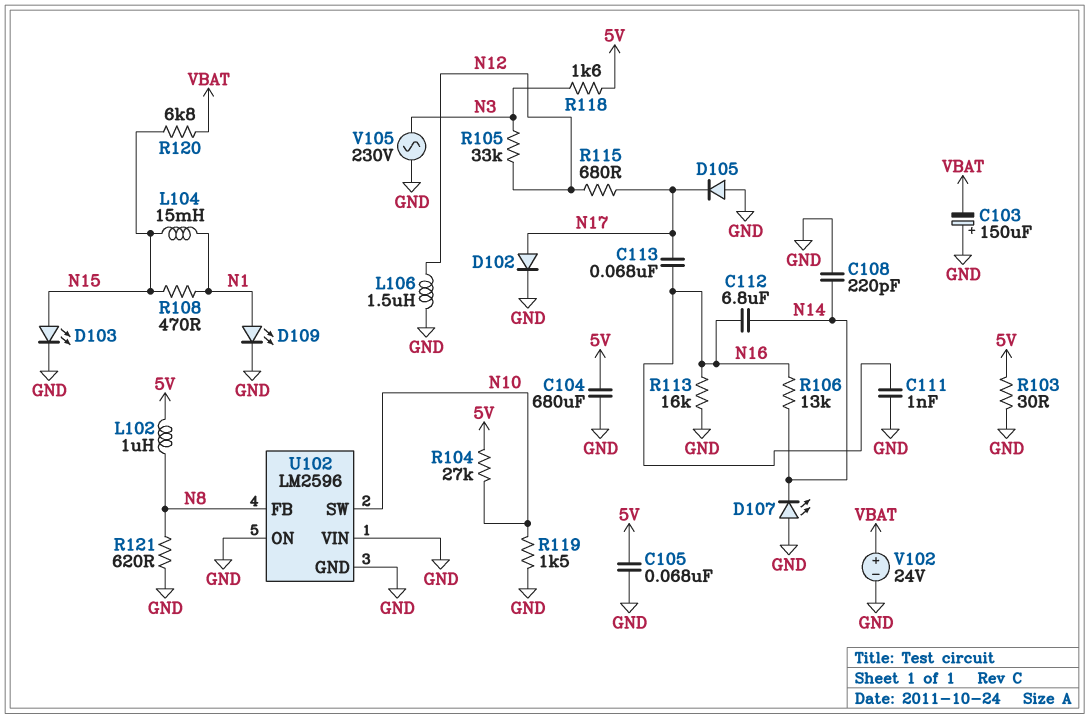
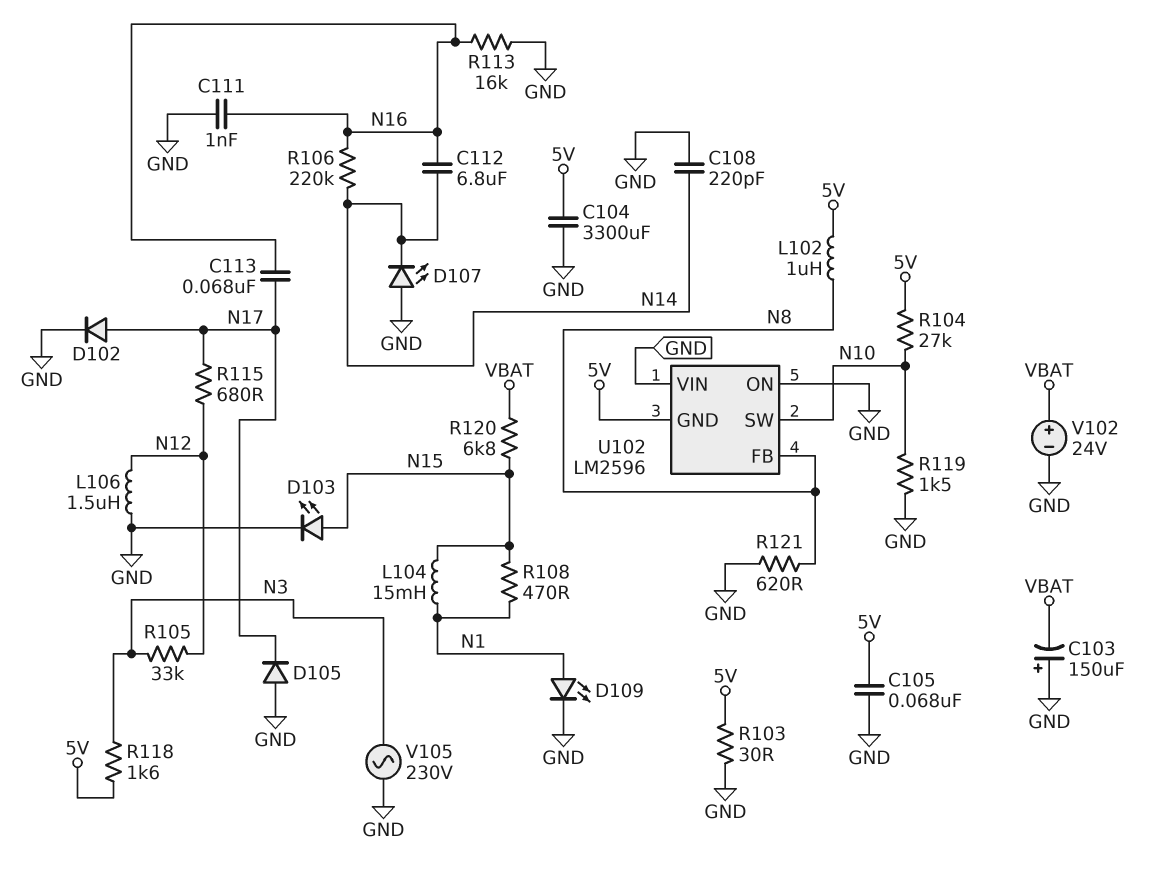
C104: 680uF (5V, GND) -> 3300uF (5V, GND)
R106: 13k (N14, N16) -> 220k (N14, N16)
U102 pin GND: GND -> 5V

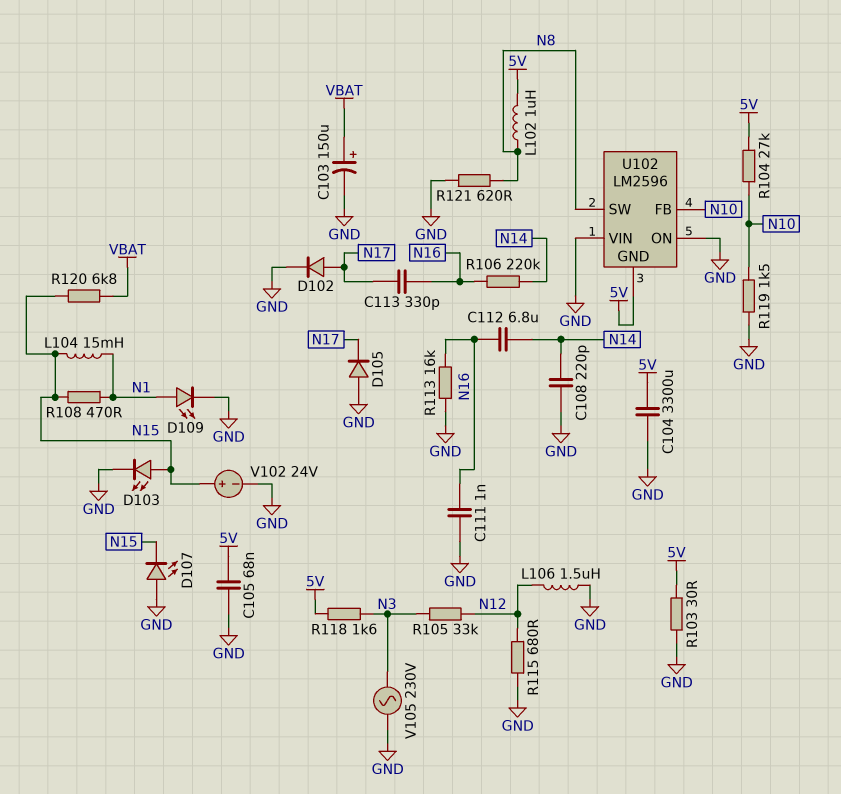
C103: 150uF (plus GND, minus VBAT) -> 150uF (plus VBAT, minus GND)
C113: 68nF (N16, N17) -> 330pF (N16, N17)
D107: LED (A GND, K N14) -> LED (A GND, K N15)
R115: 680 (N12, N17) -> 680 (GND, N12)
U102 pin FB: N8 -> N10
U102 pin SW: N10 -> N8
V102: 24V (plus VBAT, minus GND) -> 24V (plus N15, minus GND)

